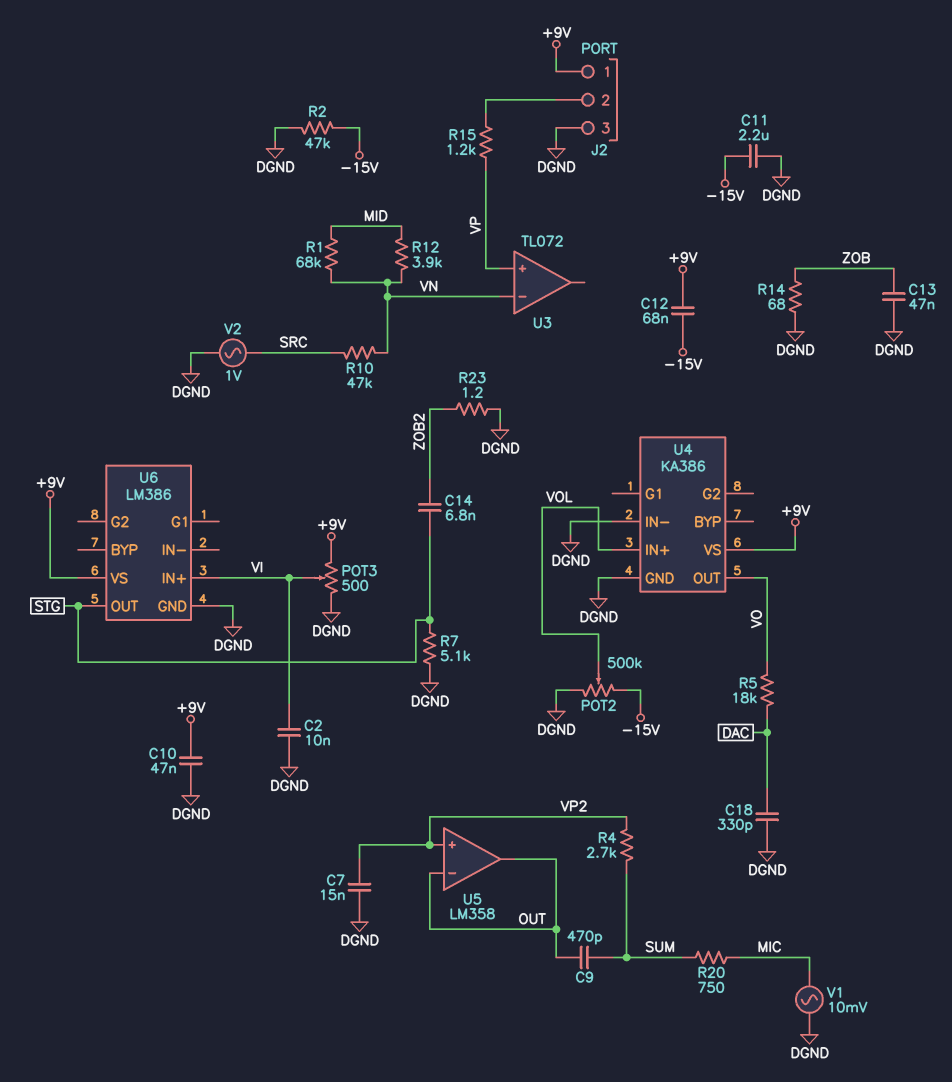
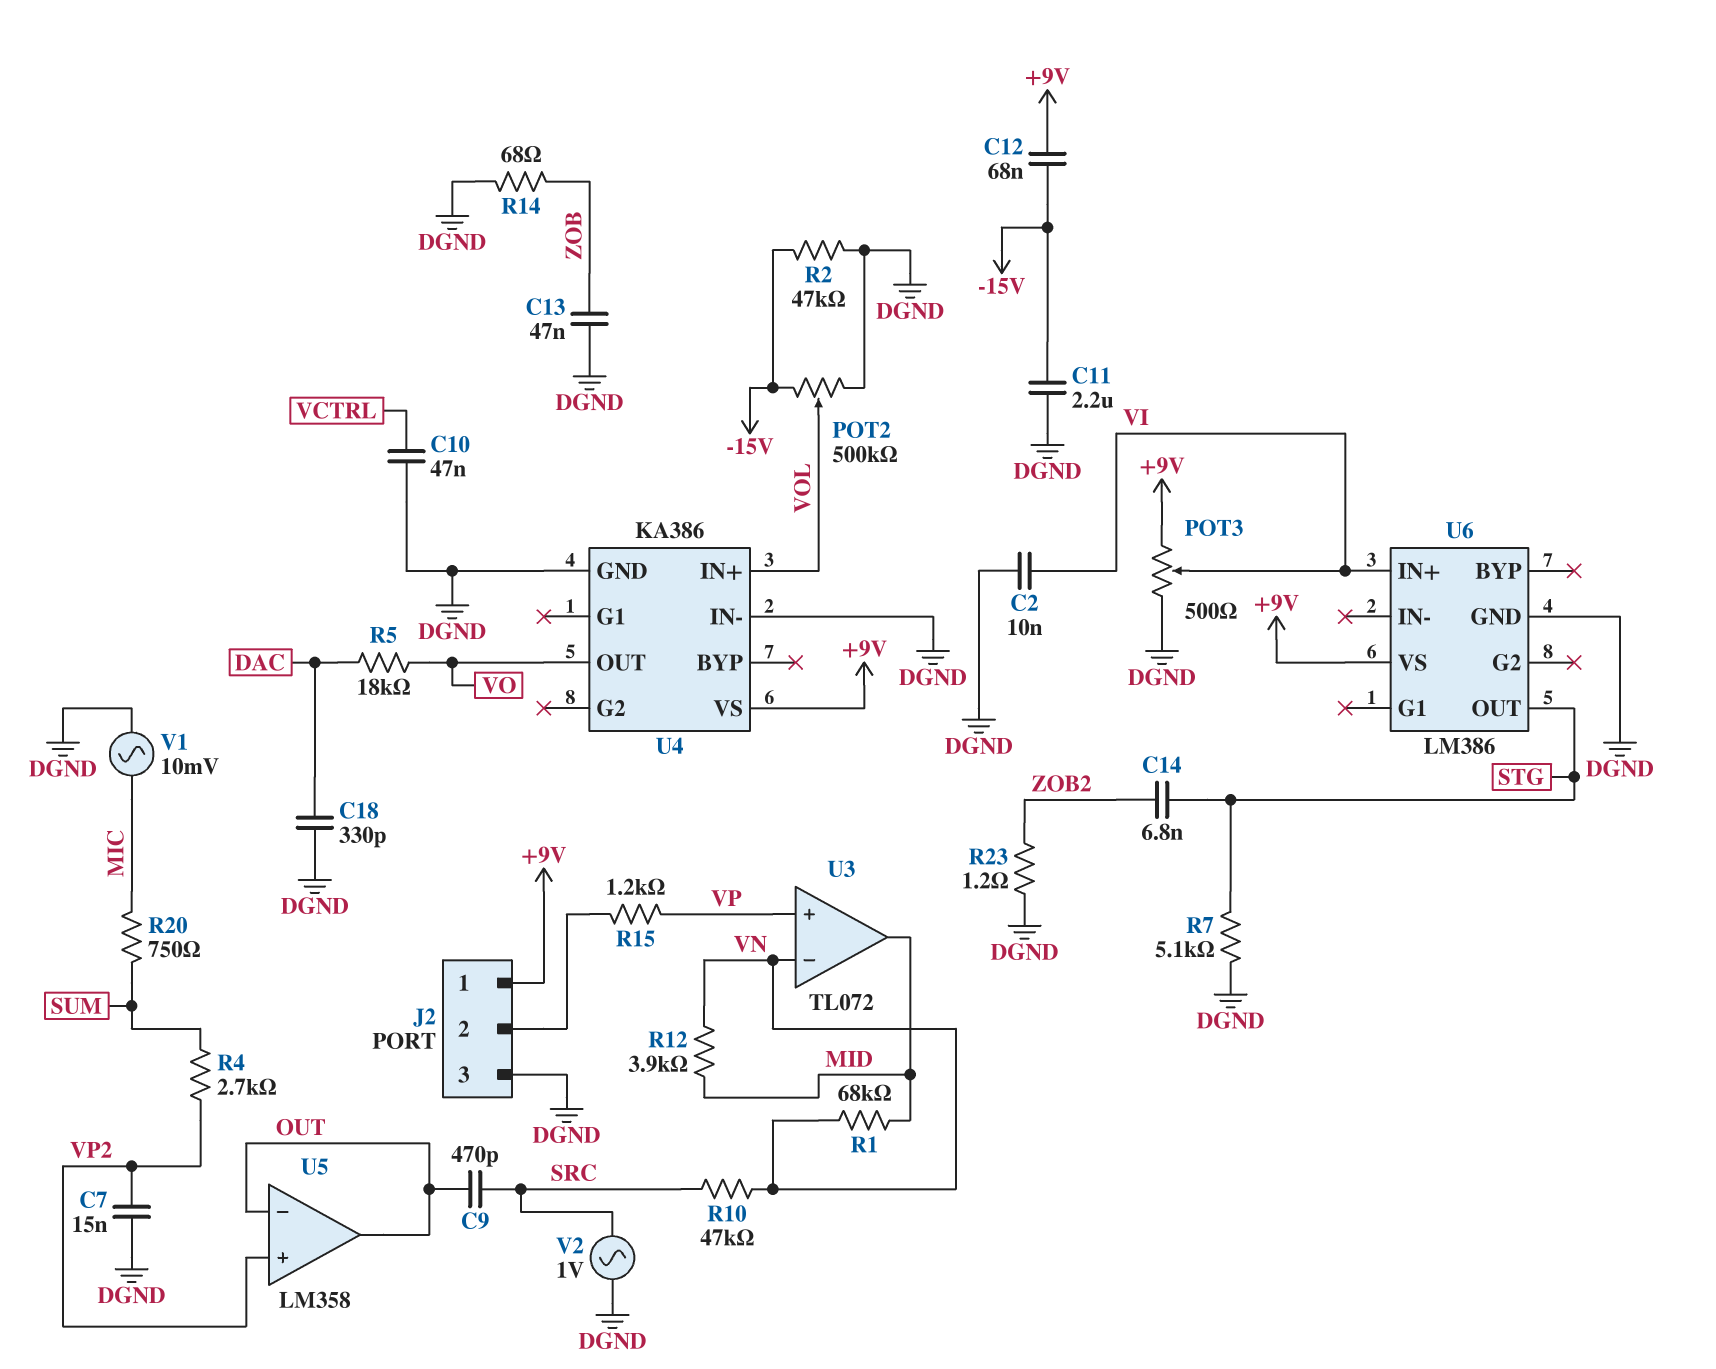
C9: 470pF (OUT, SUM) -> 470pF (OUT, SRC)
C10: 47nF (+9V, DGND) -> 47nF (DGND, VCTRL)
U3 pin out: none -> MID

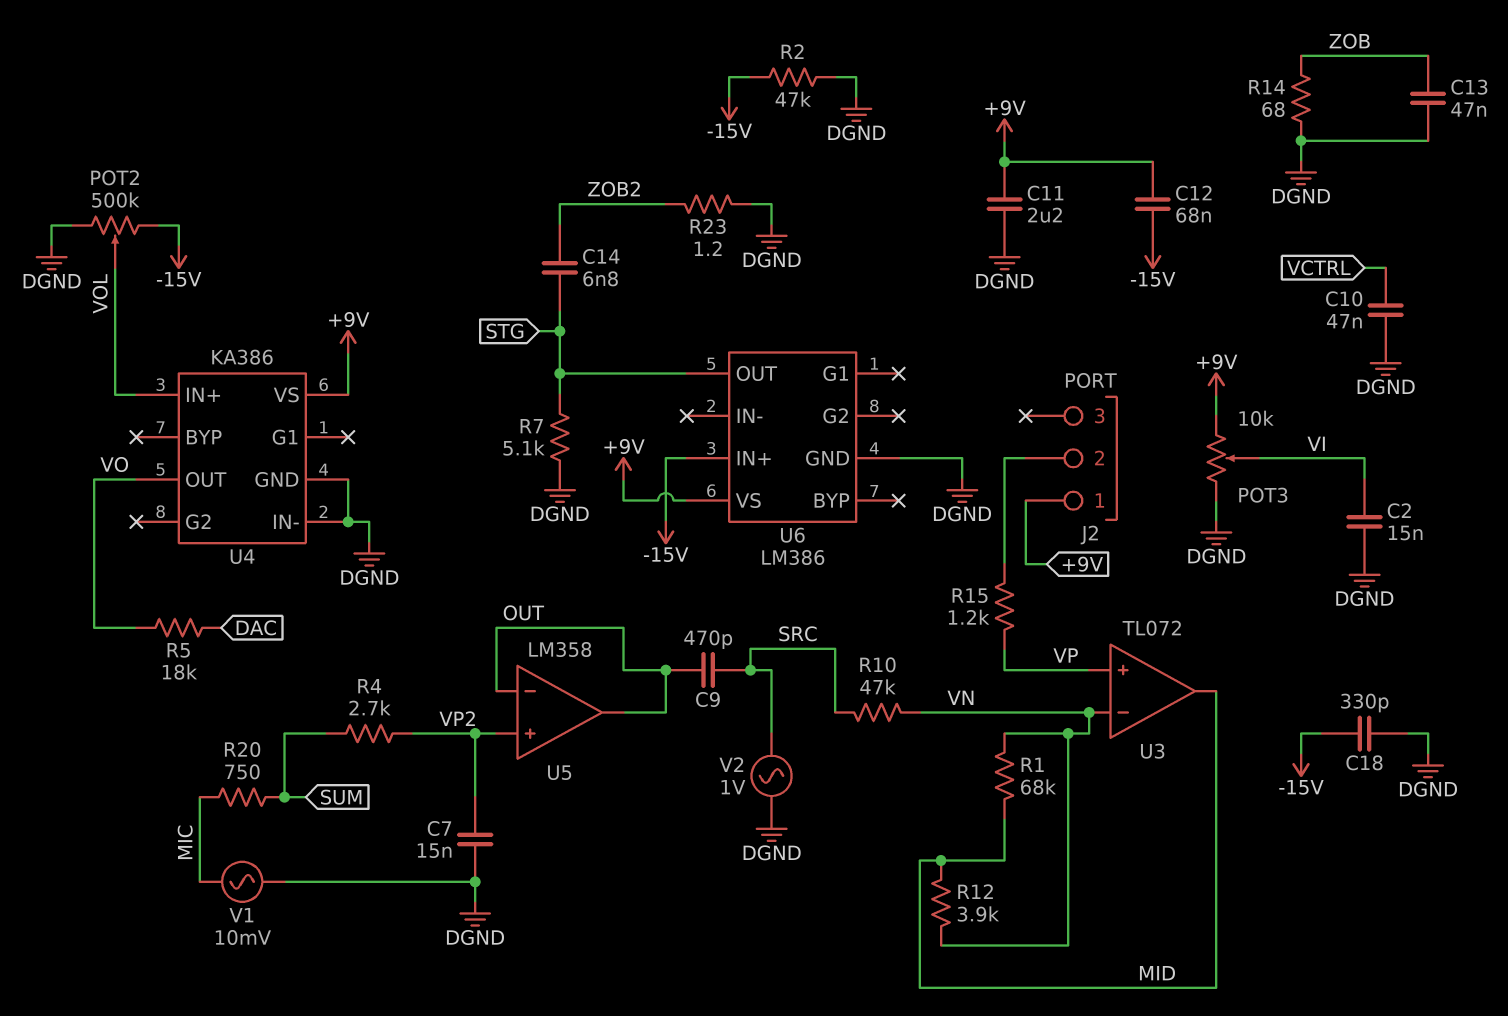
C2: 10nF (DGND, VI) -> 15nF (DGND, VI)
C11: 2.2uF (-15V, DGND) -> 2.2uF (+9V, DGND)
C18: 330pF (DAC, DGND) -> 330pF (-15V, DGND)
J2 pin 3: DGND -> none
POT3: 500 (+9V, DGND, wiper VI) -> 10k (+9V, DGND, wiper VI)
U6 pin IN+: VI -> -15V

